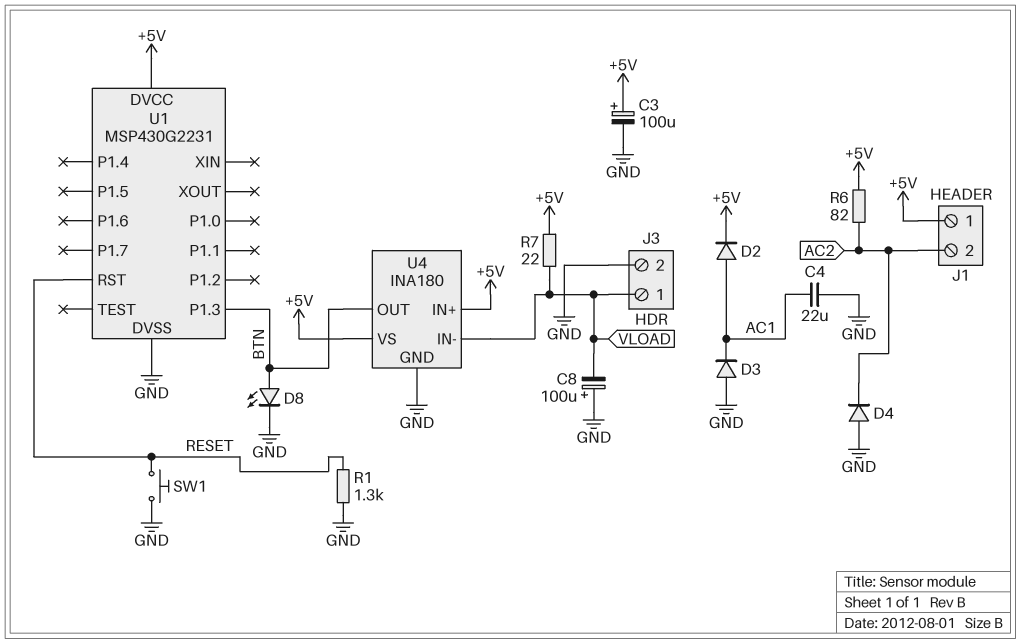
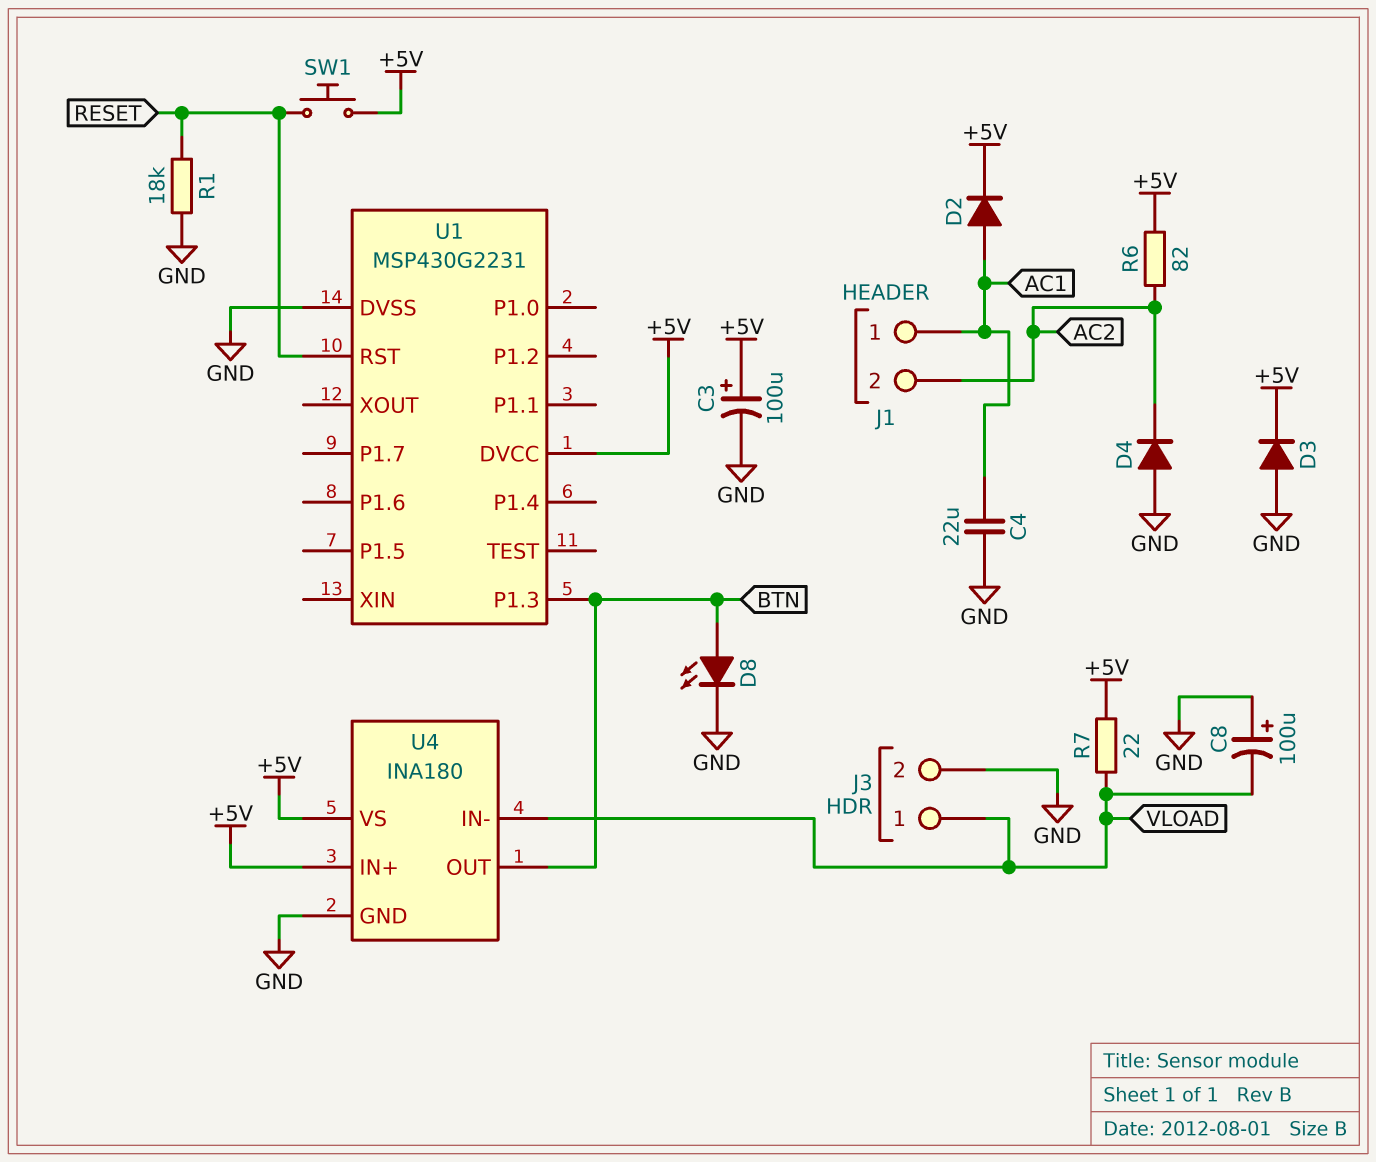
D3: diode (A GND, K AC1) -> diode (A GND, K +5V)
J1 pin 1: +5V -> AC1
R1: 1.3k (GND, RESET) -> 18k (GND, RESET)
SW1: button (GND, RESET) -> button (+5V, RESET)

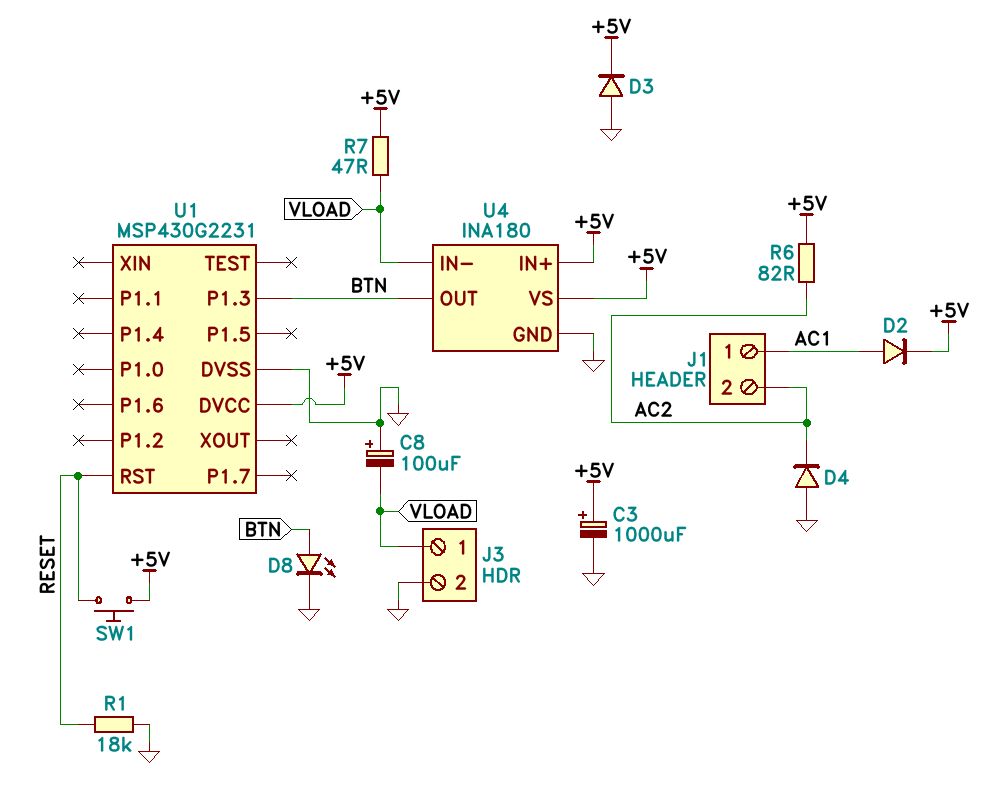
C3: 100uF (plus +5V, minus GND) -> 1000uF (plus +5V, minus GND)
C4: 22uF (AC1, GND) -> none
R7: 22 (+5V, VLOAD) -> 47 (+5V, VLOAD)

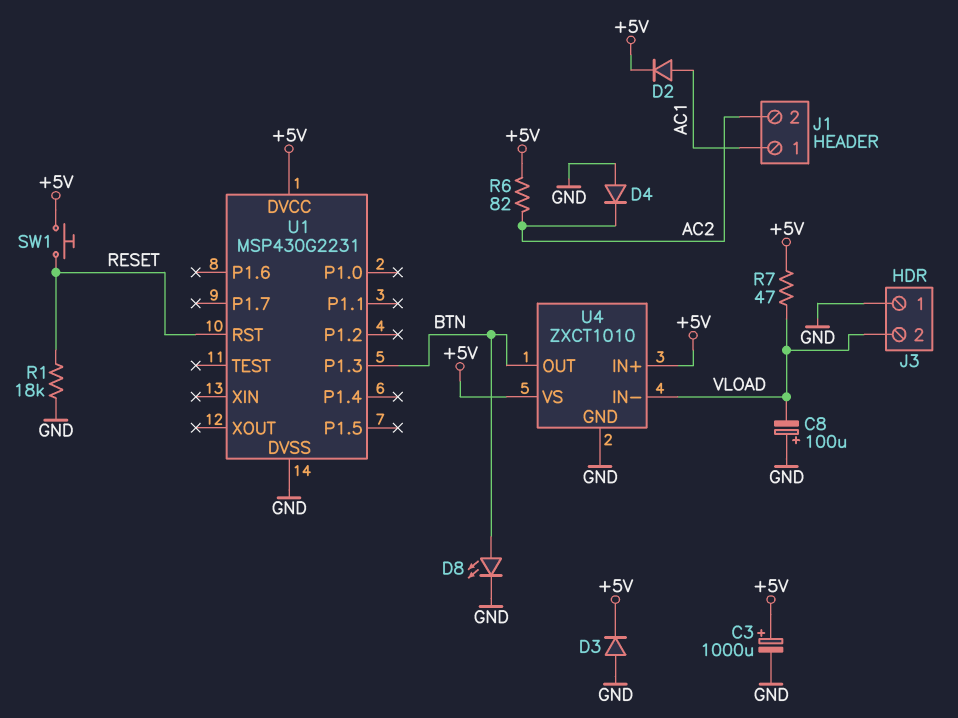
J3 pin 1: VLOAD -> GND
J3 pin 2: GND -> VLOAD
U4: INA180 -> ZXCT1010

